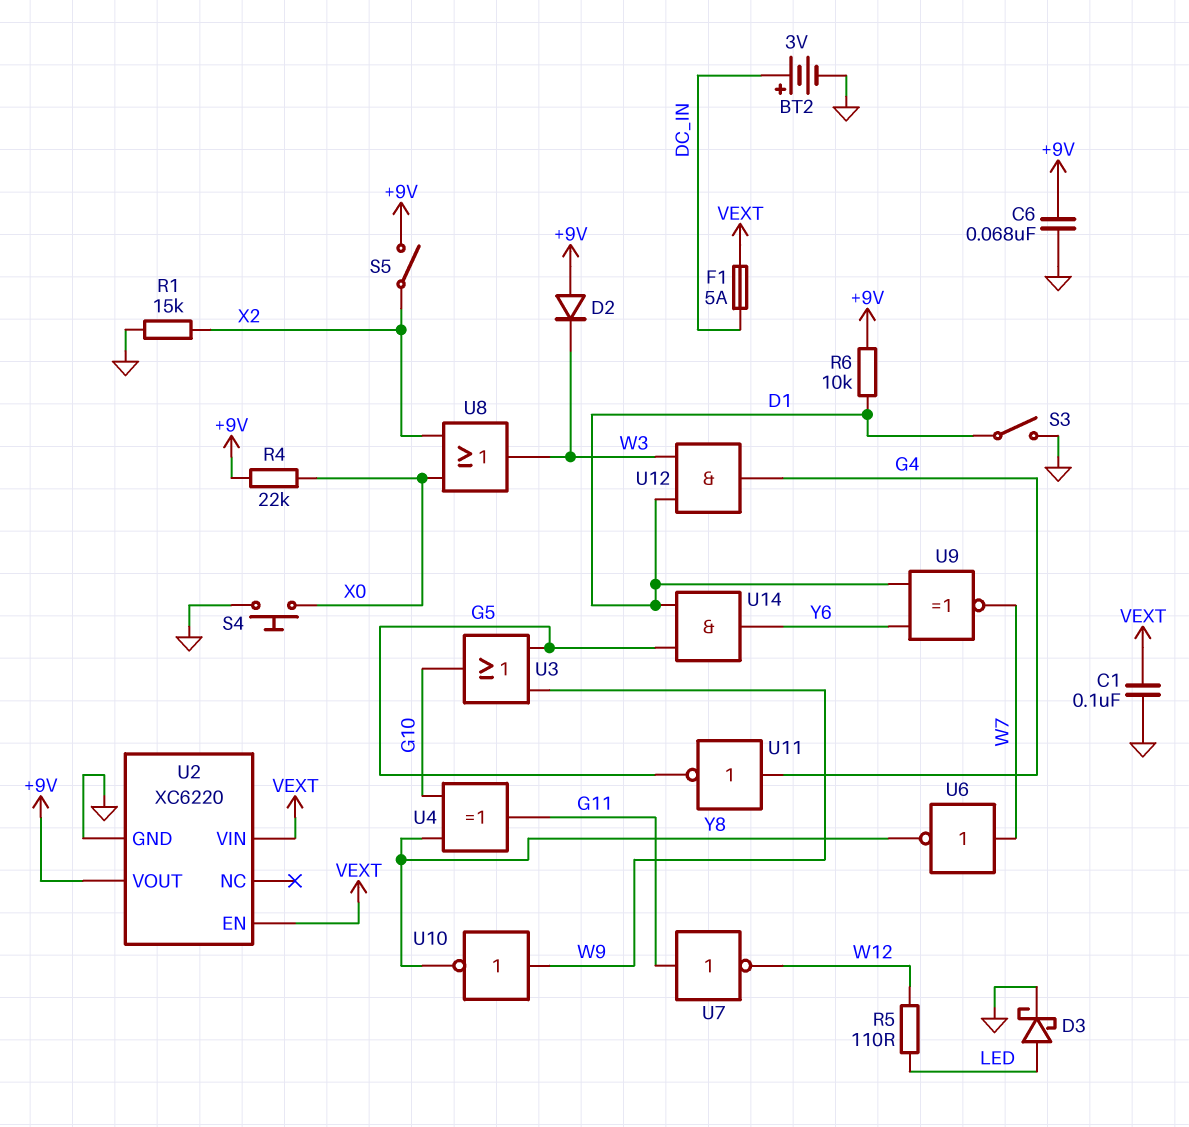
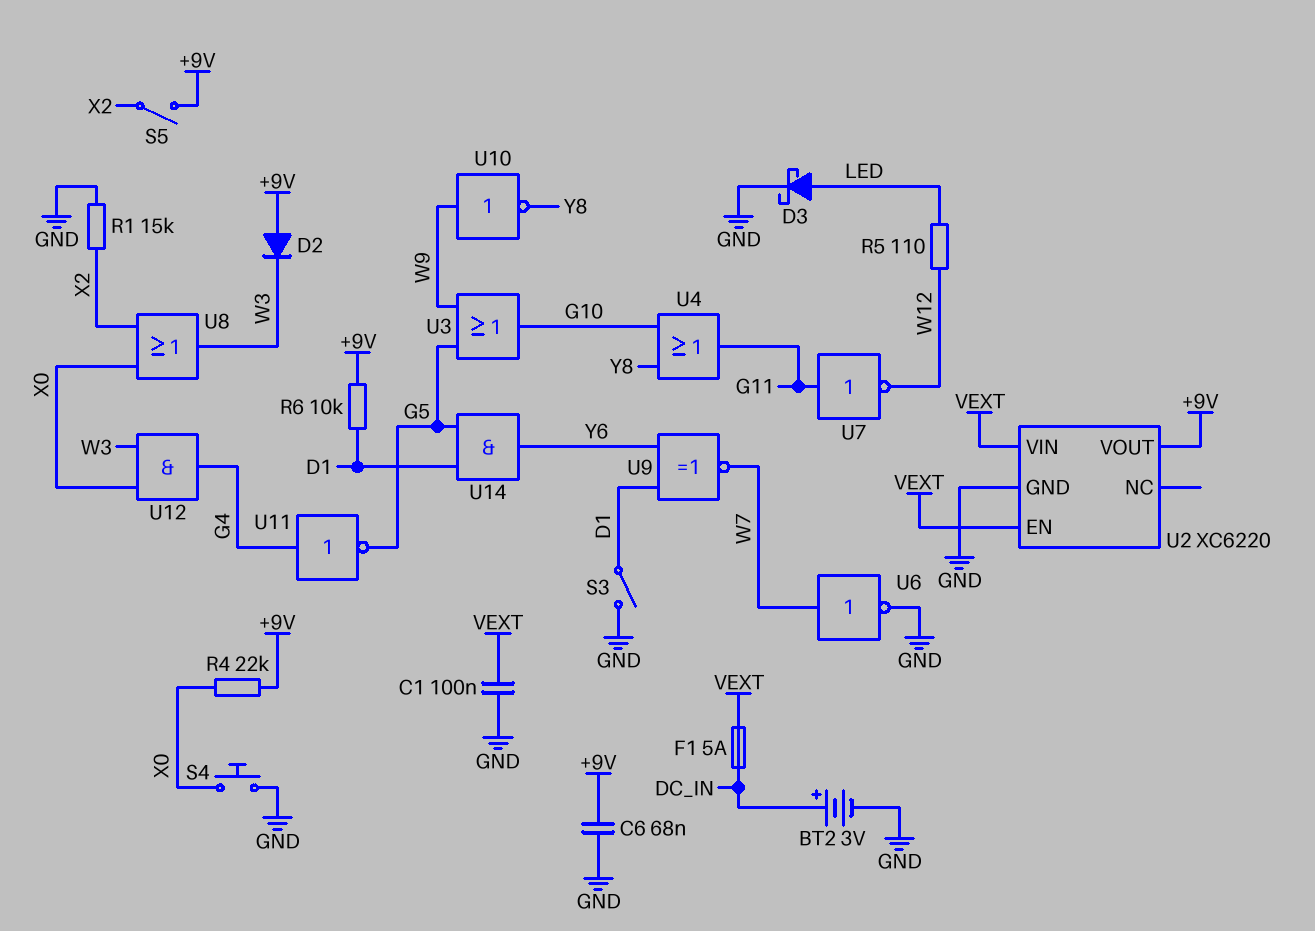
U4: XOR (in G10, in Y8, out G11) -> OR (in G10, in Y8, out G11)
U6: NOT (in W7, out Y8) -> NOT (in W7, out GND)
U12: AND (in D1, in W3, out G4) -> AND (in W3, in X0, out G4)

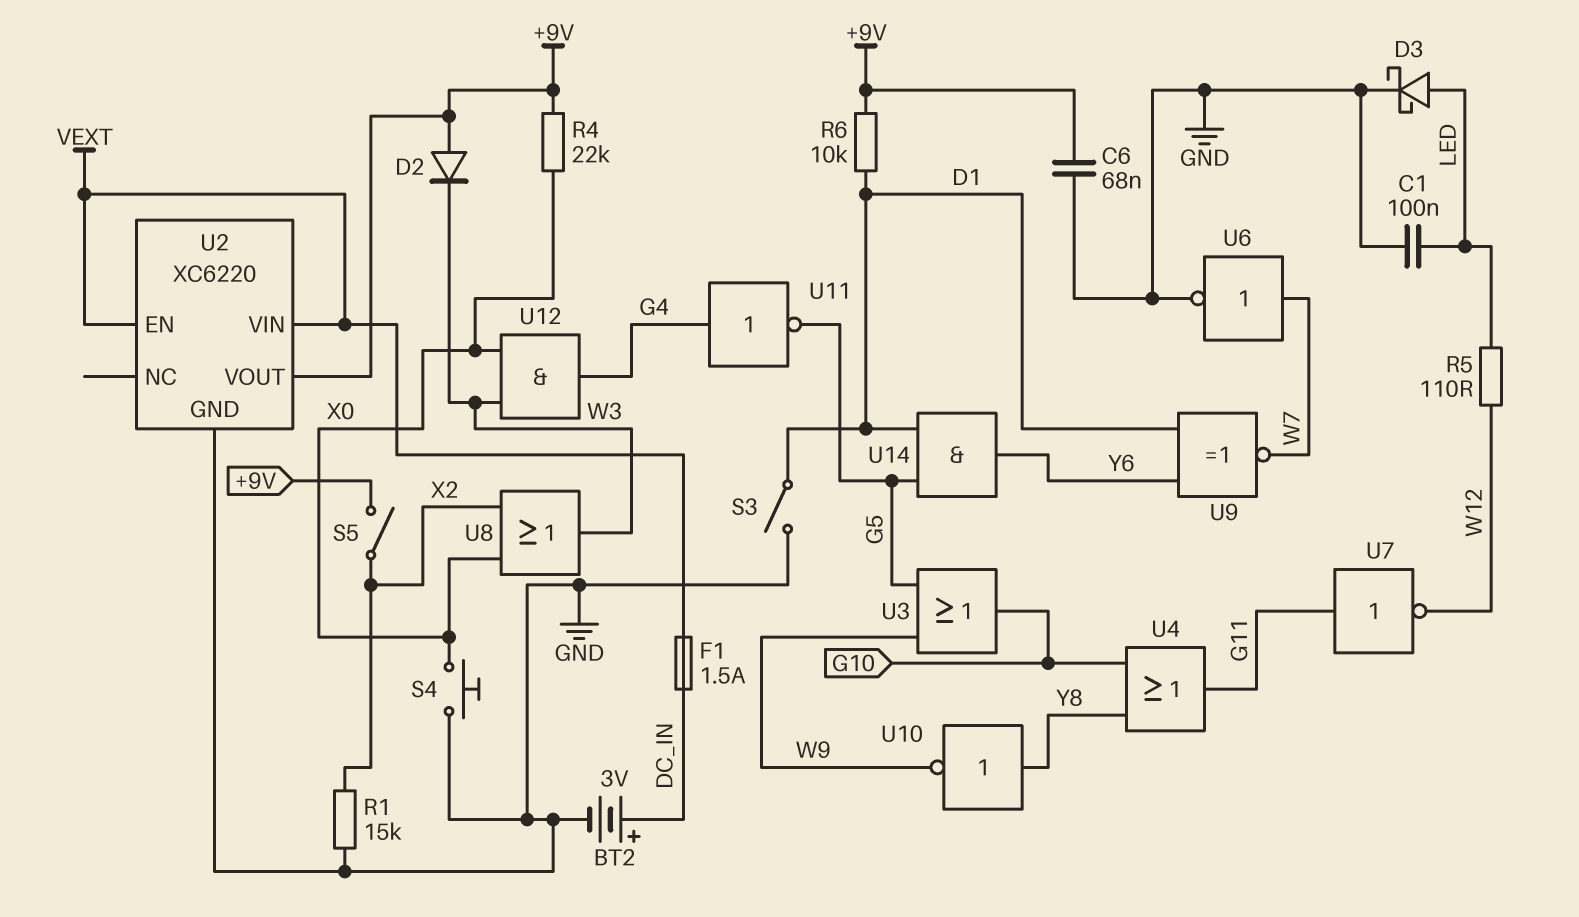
C1: 100nF (GND, VEXT) -> 100nF (GND, LED)
F1: 5A (DC_IN, VEXT) -> 1.5A (DC_IN, VEXT)
U10: NOT (in W9, out Y8) -> NOT (in Y8, out W9)

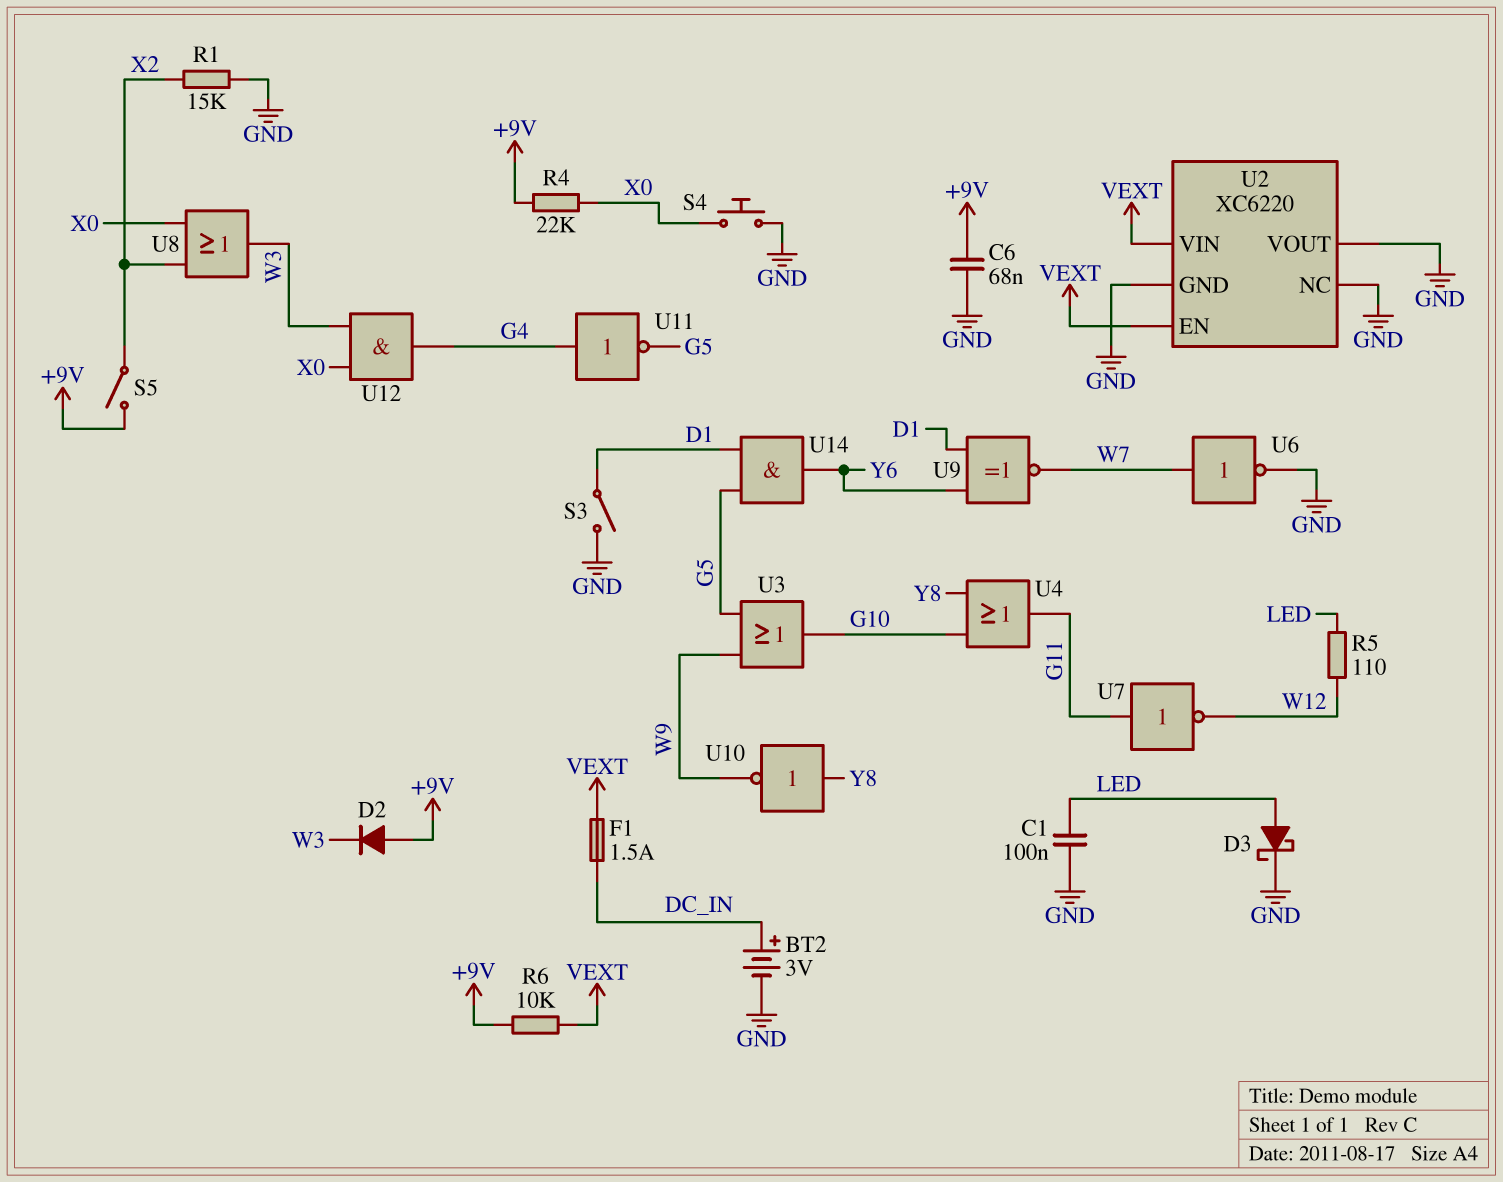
R6: 10k (+9V, D1) -> 10k (+9V, VEXT)
U2 pin NC: none -> GND
U2 pin VOUT: +9V -> GND

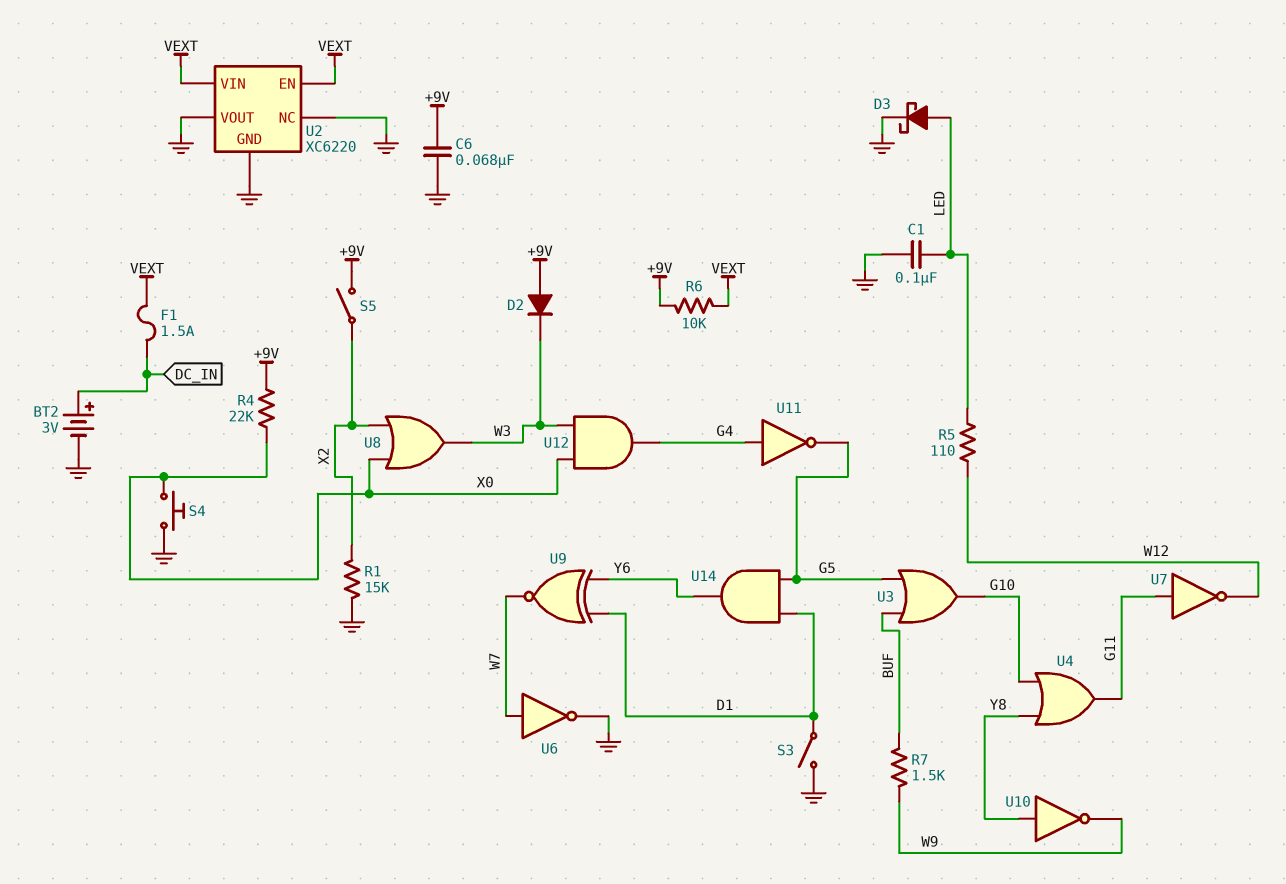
R7: none -> 1.5k (BUF, W9)
U3: OR (in G5, in W9, out G10) -> OR (in BUF, in G5, out G10)

